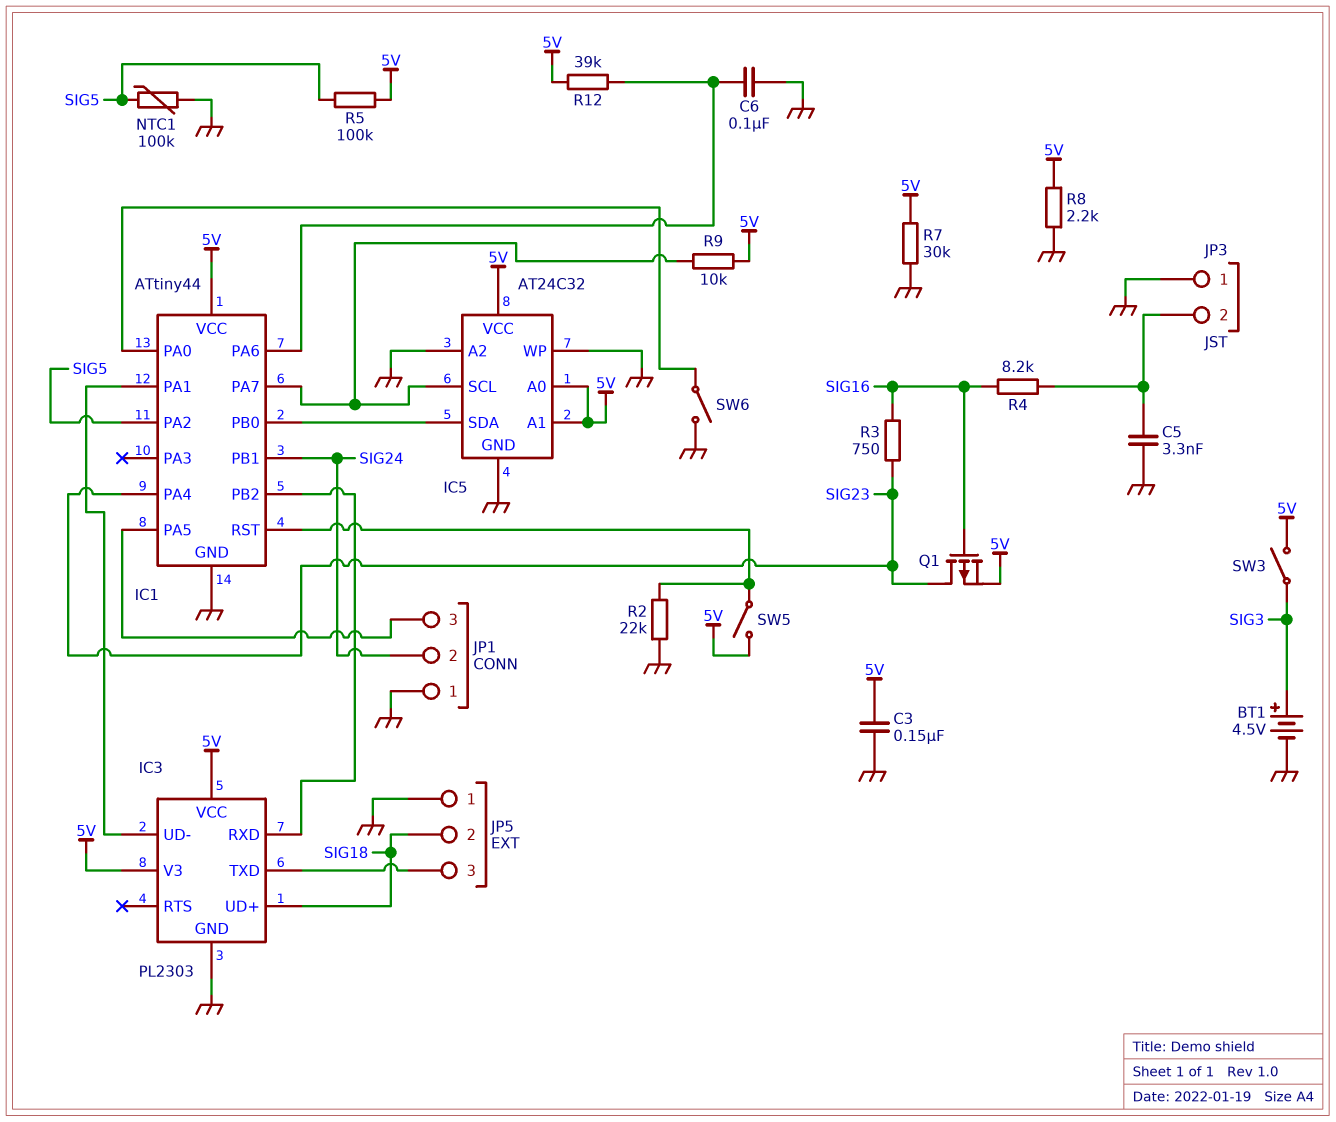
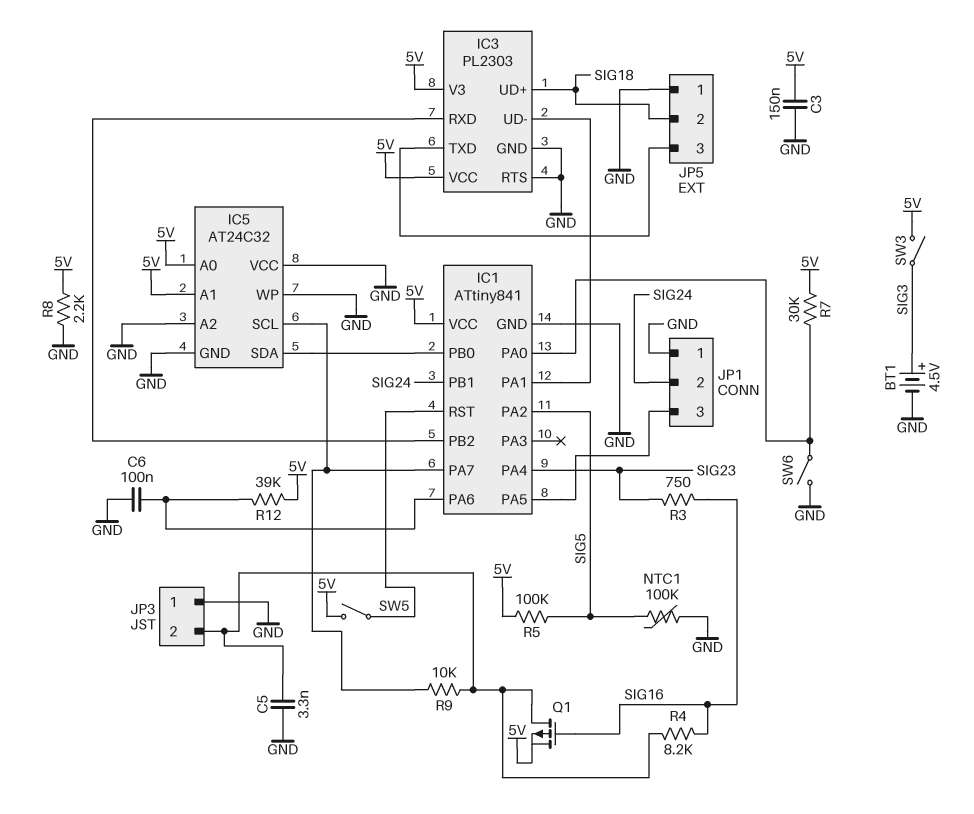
IC1: ATtiny44 -> ATtiny841
IC3 pin RTS: none -> GND
IC5 pin VCC: 5V -> GND
Q1: PMOS (G SIG16, D SIG23, S 5V) -> PMOS (G SIG16, D JP3/2, S 5V)
R2: 22k (GND, IC1/RST) -> none
R7: 30k (5V, GND) -> 30k (5V, IC1/PA0)
R9: 10k (5V, IC1/PA7) -> 10k (IC1/PA7, JP3/2)

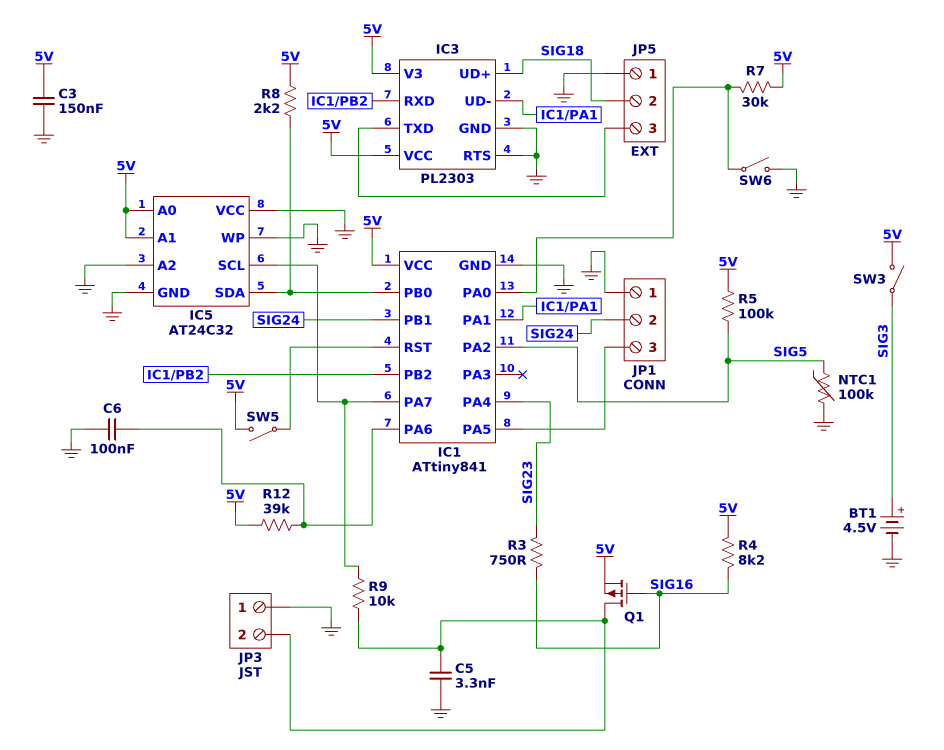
R4: 8.2k (JP3/2, SIG16) -> 8.2k (5V, SIG16)
R8: 2.2k (5V, GND) -> 2.2k (5V, IC1/PB0)

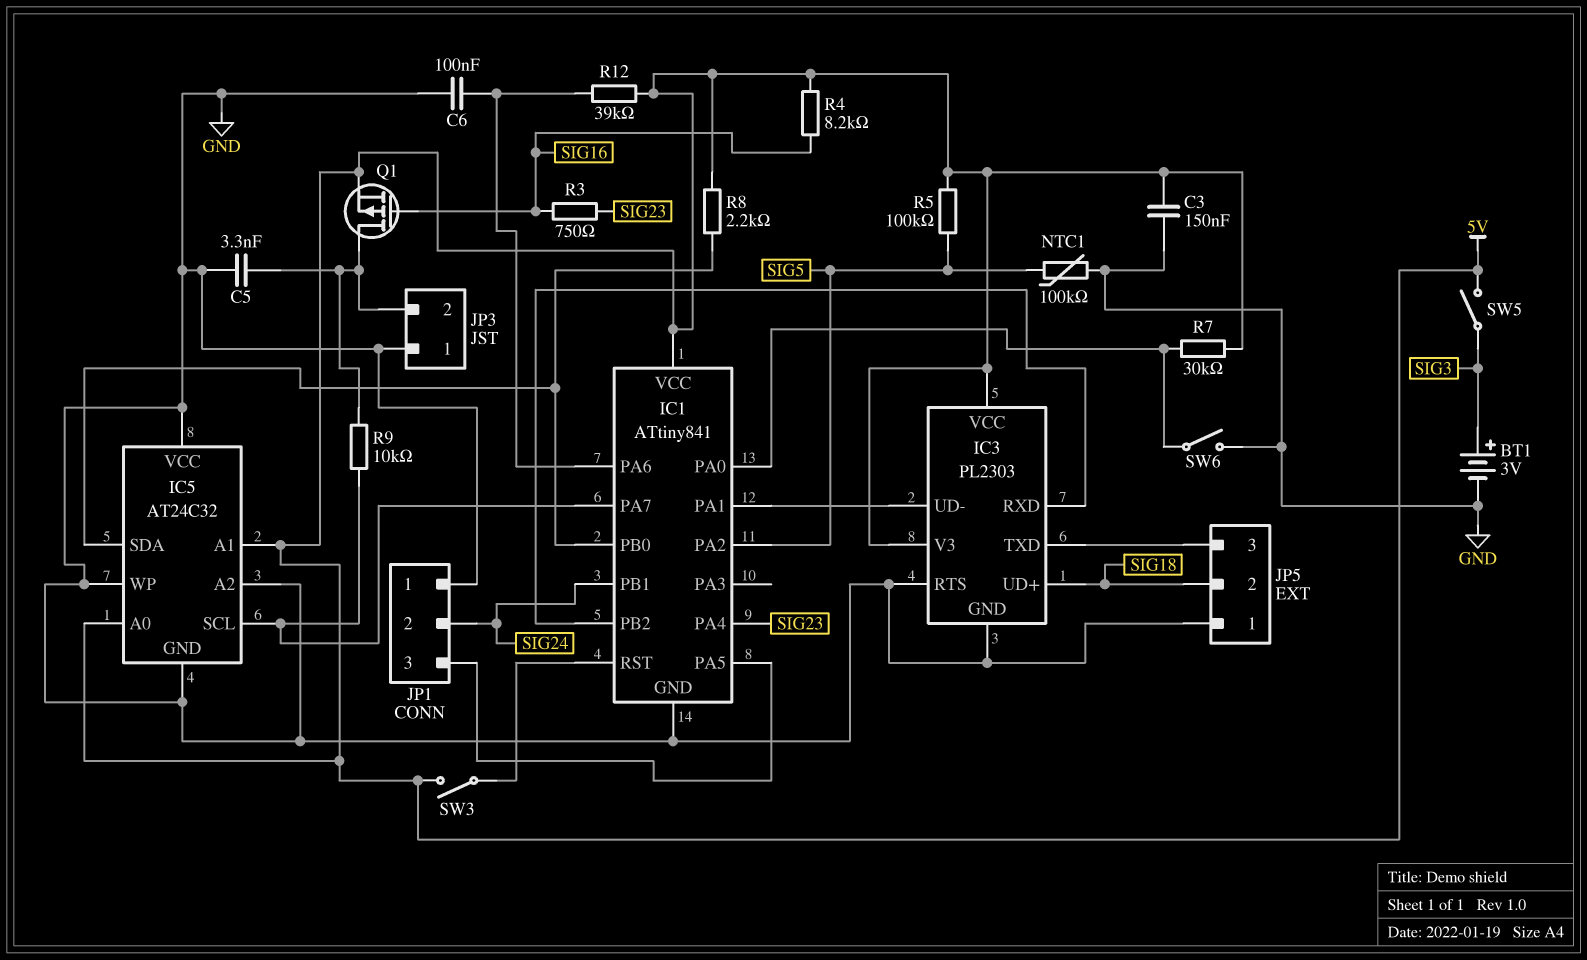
BT1: 4.5V (plus SIG3, minus GND) -> 3V (plus SIG3, minus GND)
SW3: switch (5V, SIG3) -> switch (5V, IC1/RST)
SW5: switch (5V, IC1/RST) -> switch (5V, SIG3)

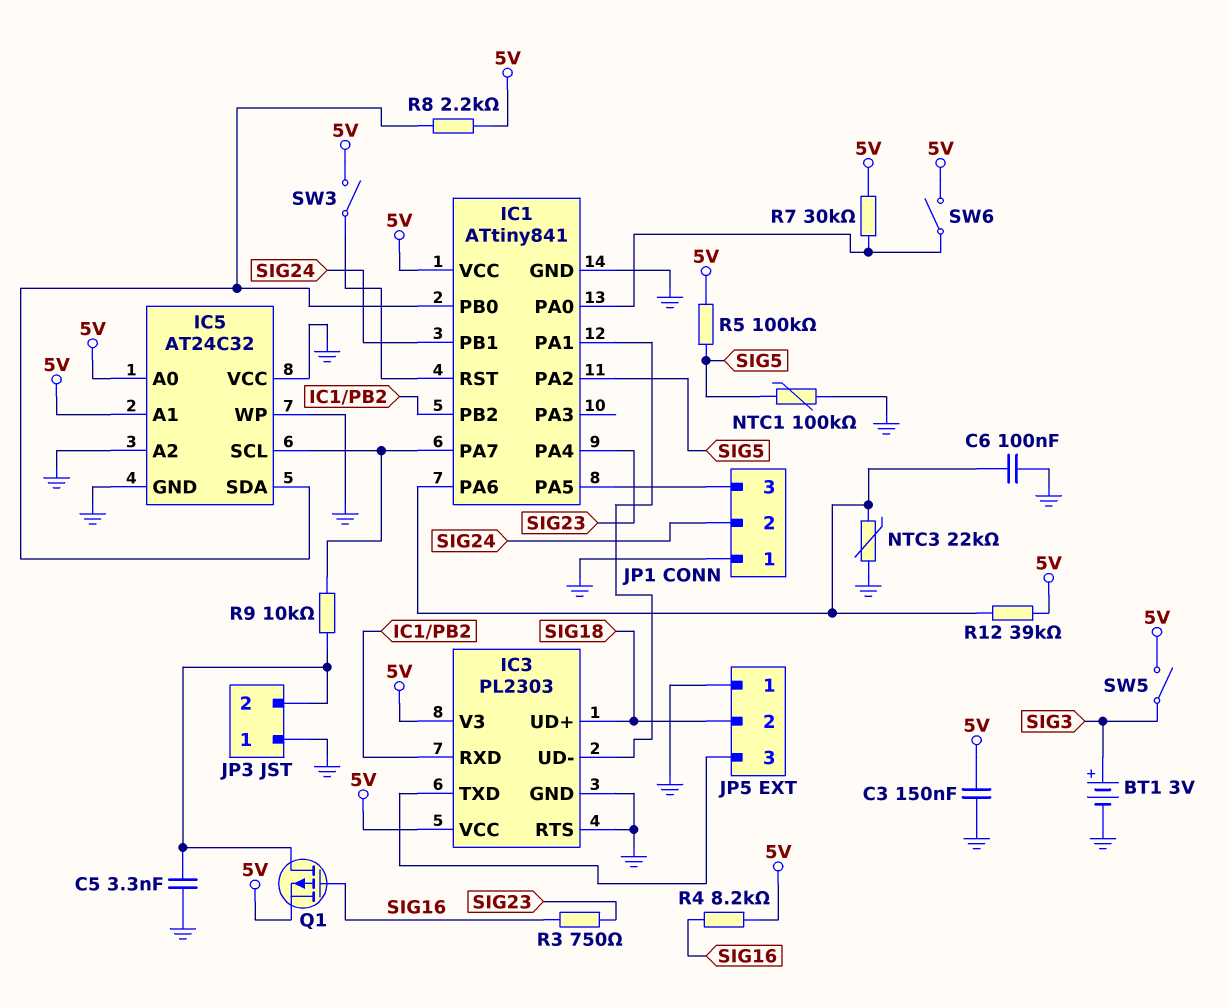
NTC3: none -> 22k (GND, IC1/PA6)
SW6: switch (GND, IC1/PA0) -> switch (5V, IC1/PA0)

